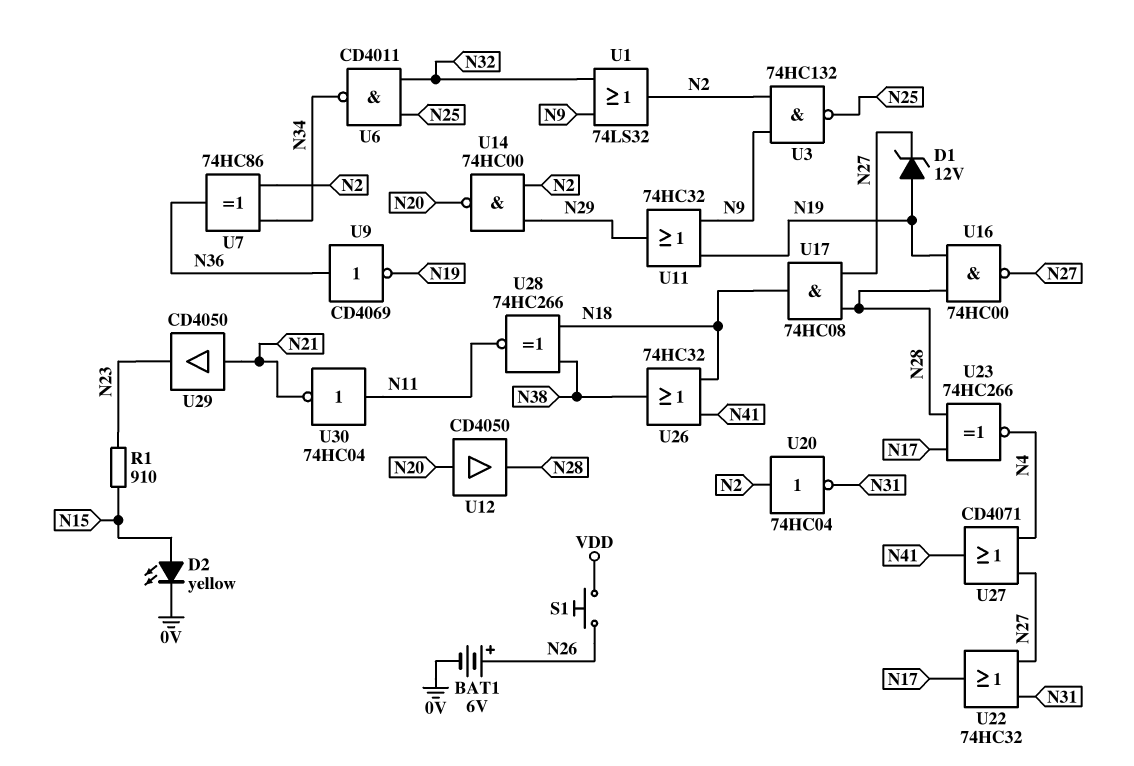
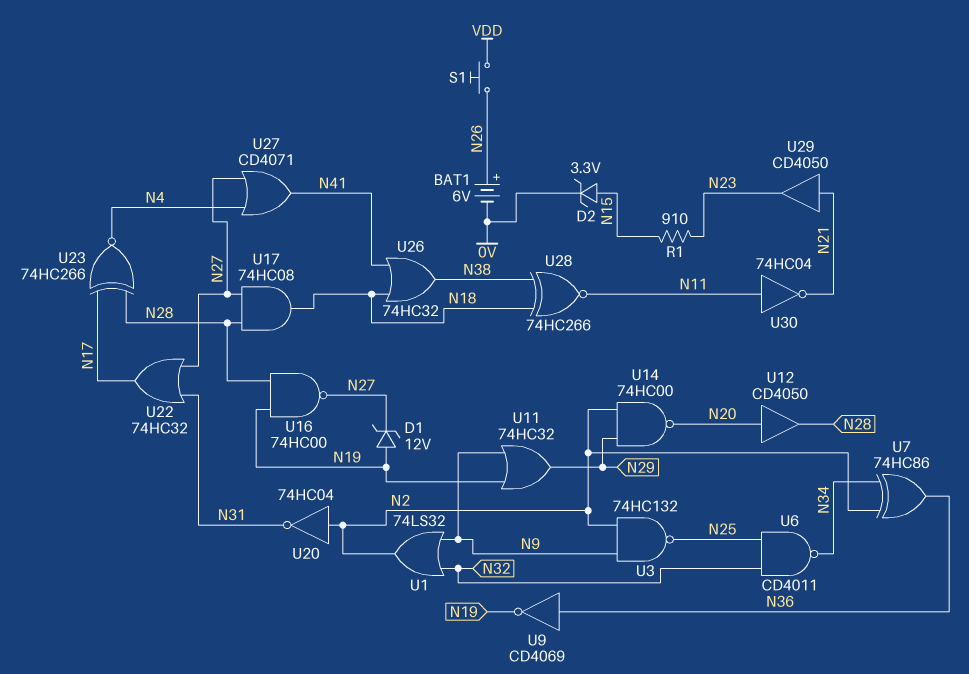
D2: LED yellow (A N15, K 0V) -> zener 3.3V (A N15, K 0V)

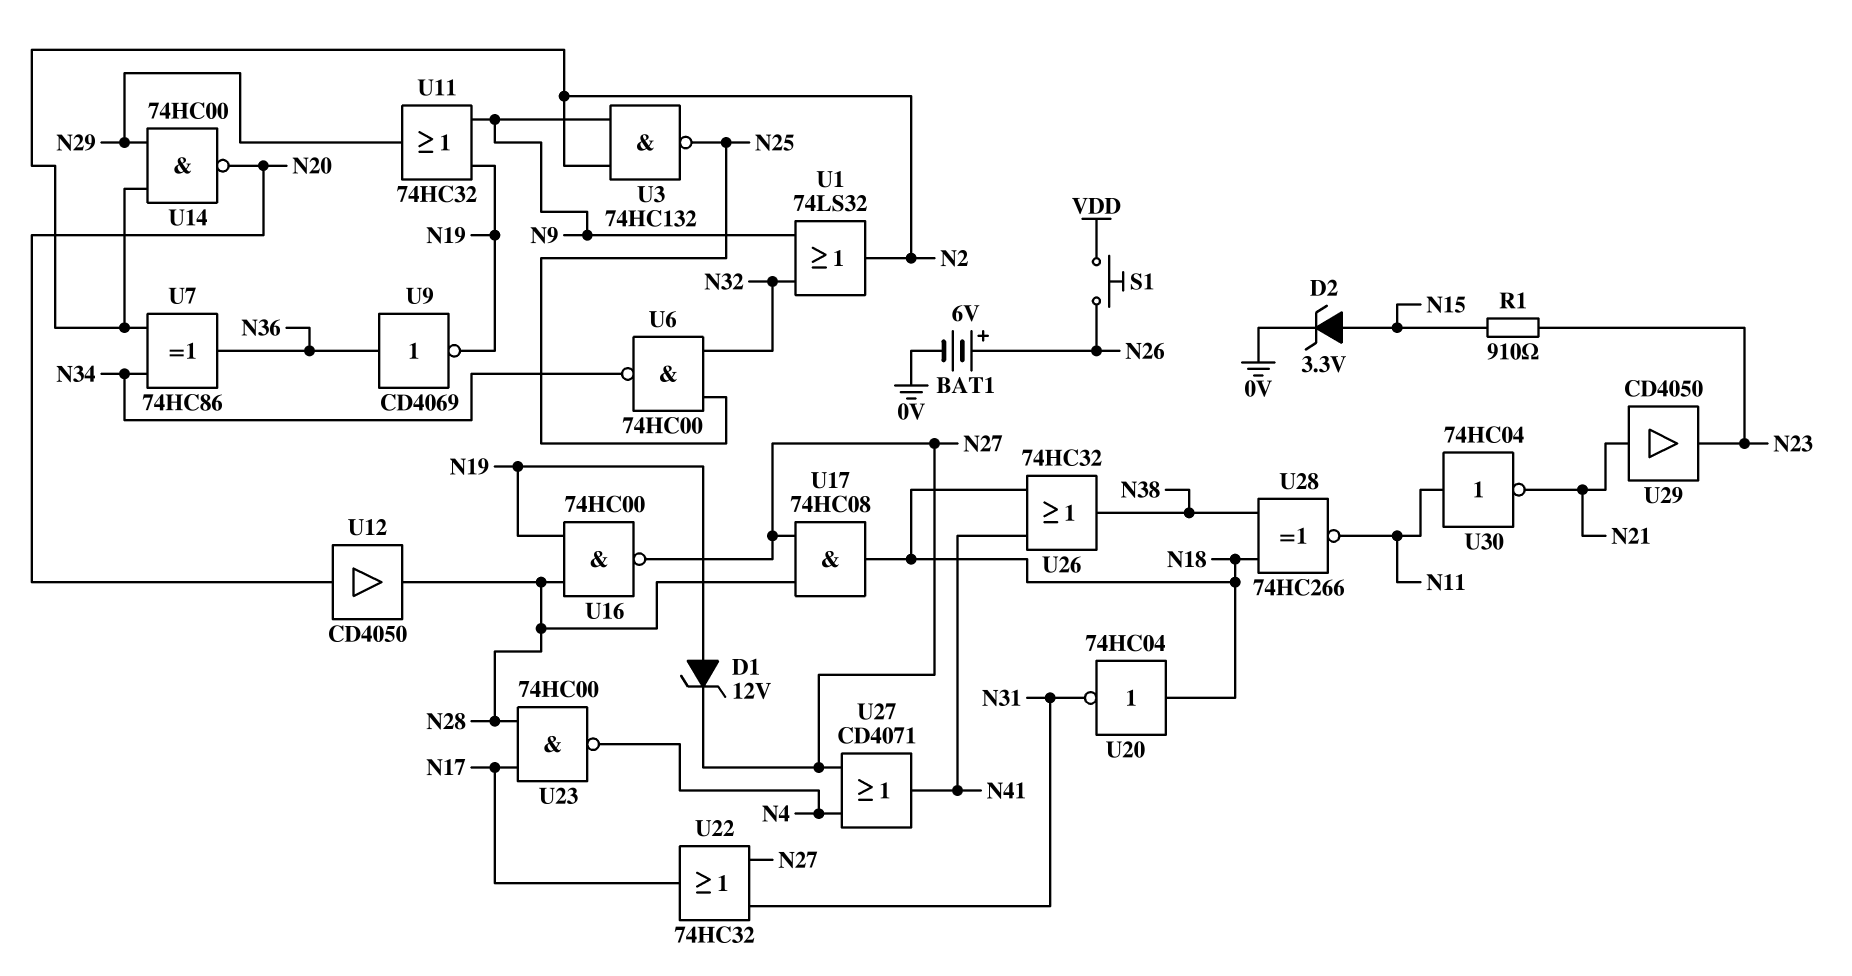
U6: NAND CD4011 (in N25, in N32, out N34) -> NAND 74HC00 (in N25, in N32, out N34)
U20: NOT 74HC04 (in N2, out N31) -> NOT 74HC04 (in N18, out N31)
U23: XNOR 74HC266 (in N17, in N28, out N4) -> NAND 74HC00 (in N17, in N28, out N4)

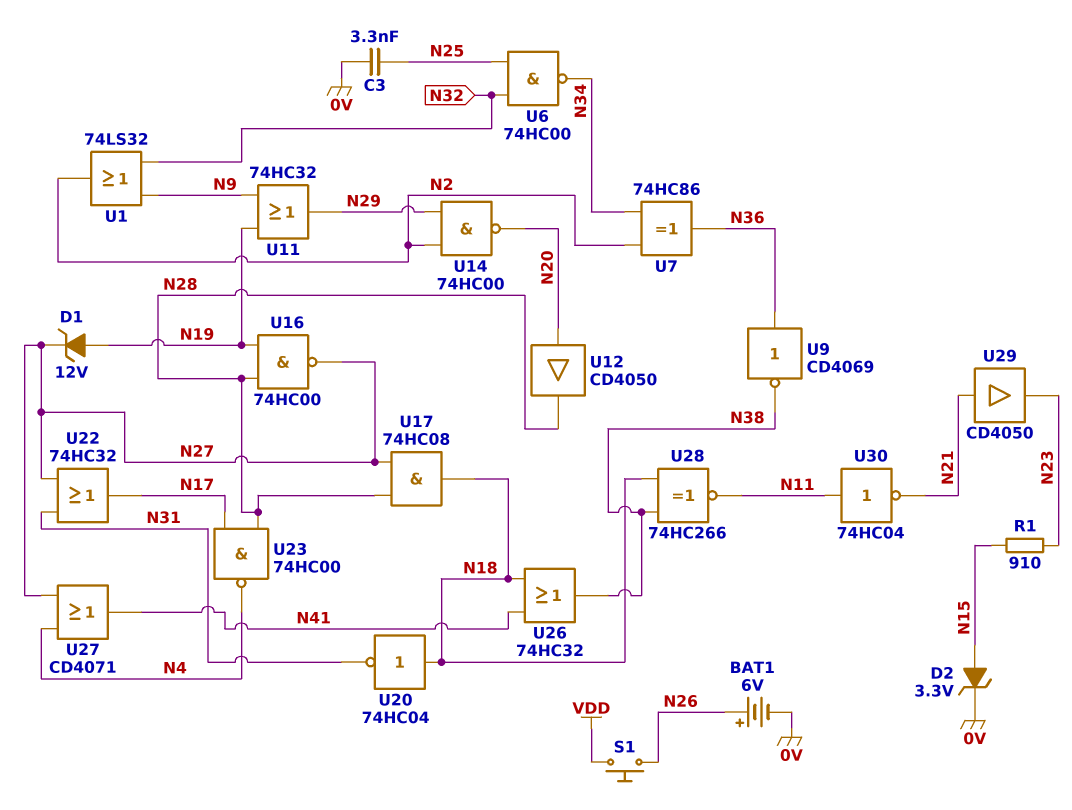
C3: none -> 3.3nF (0V, N25)
U3: NAND 74HC132 (in N2, in N9, out N25) -> none
U9: NOT CD4069 (in N36, out N19) -> NOT CD4069 (in N36, out N38)

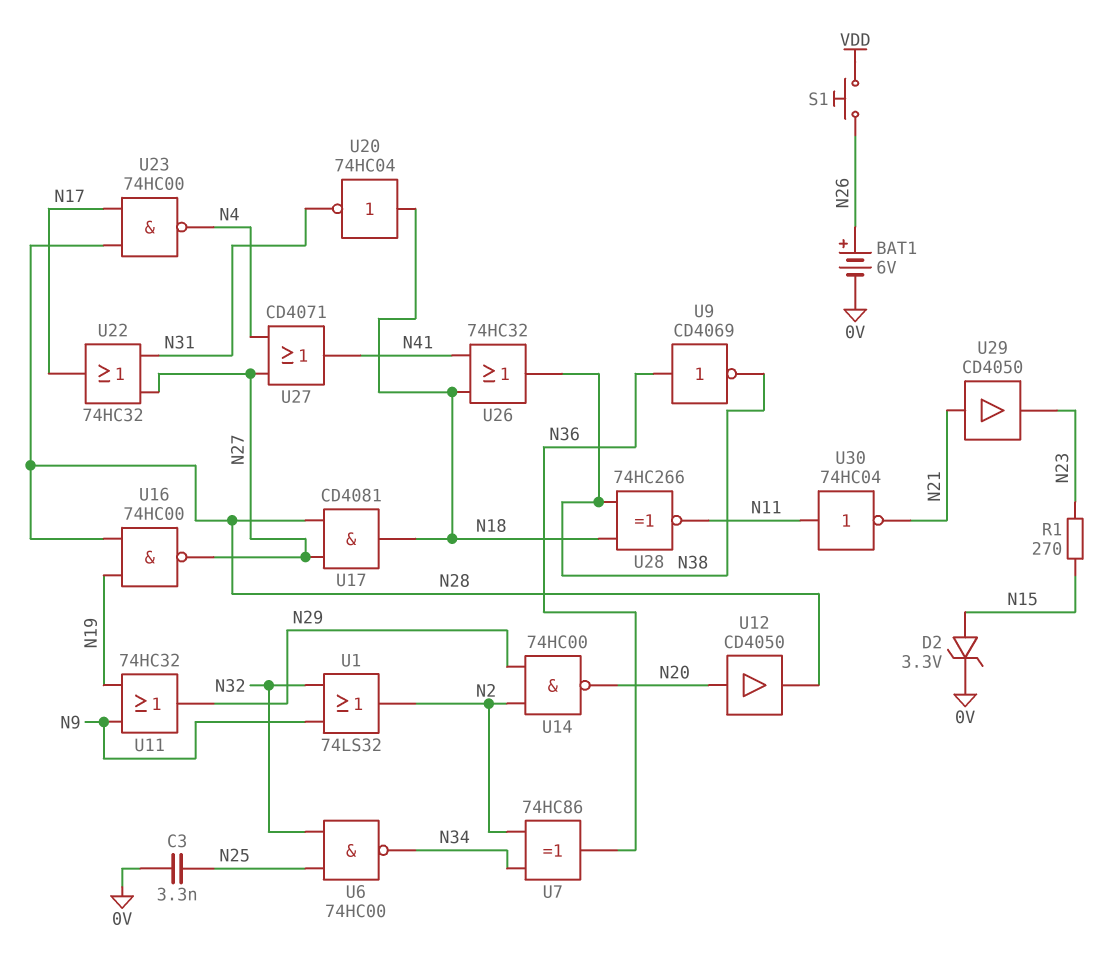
D1: zener 12V (A N19, K N27) -> none
R1: 910 (N15, N23) -> 270 (N15, N23)
U17: AND 74HC08 (in N27, in N28, out N18) -> AND CD4081 (in N27, in N28, out N18)

